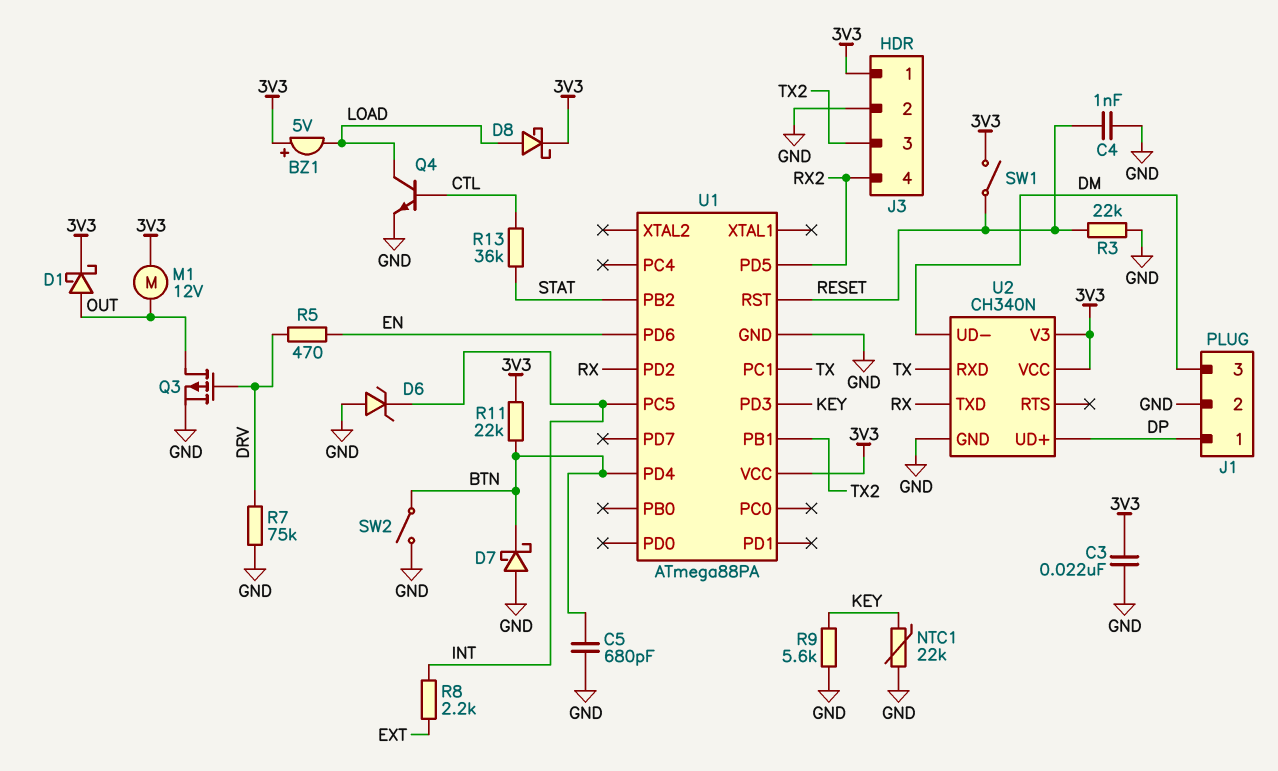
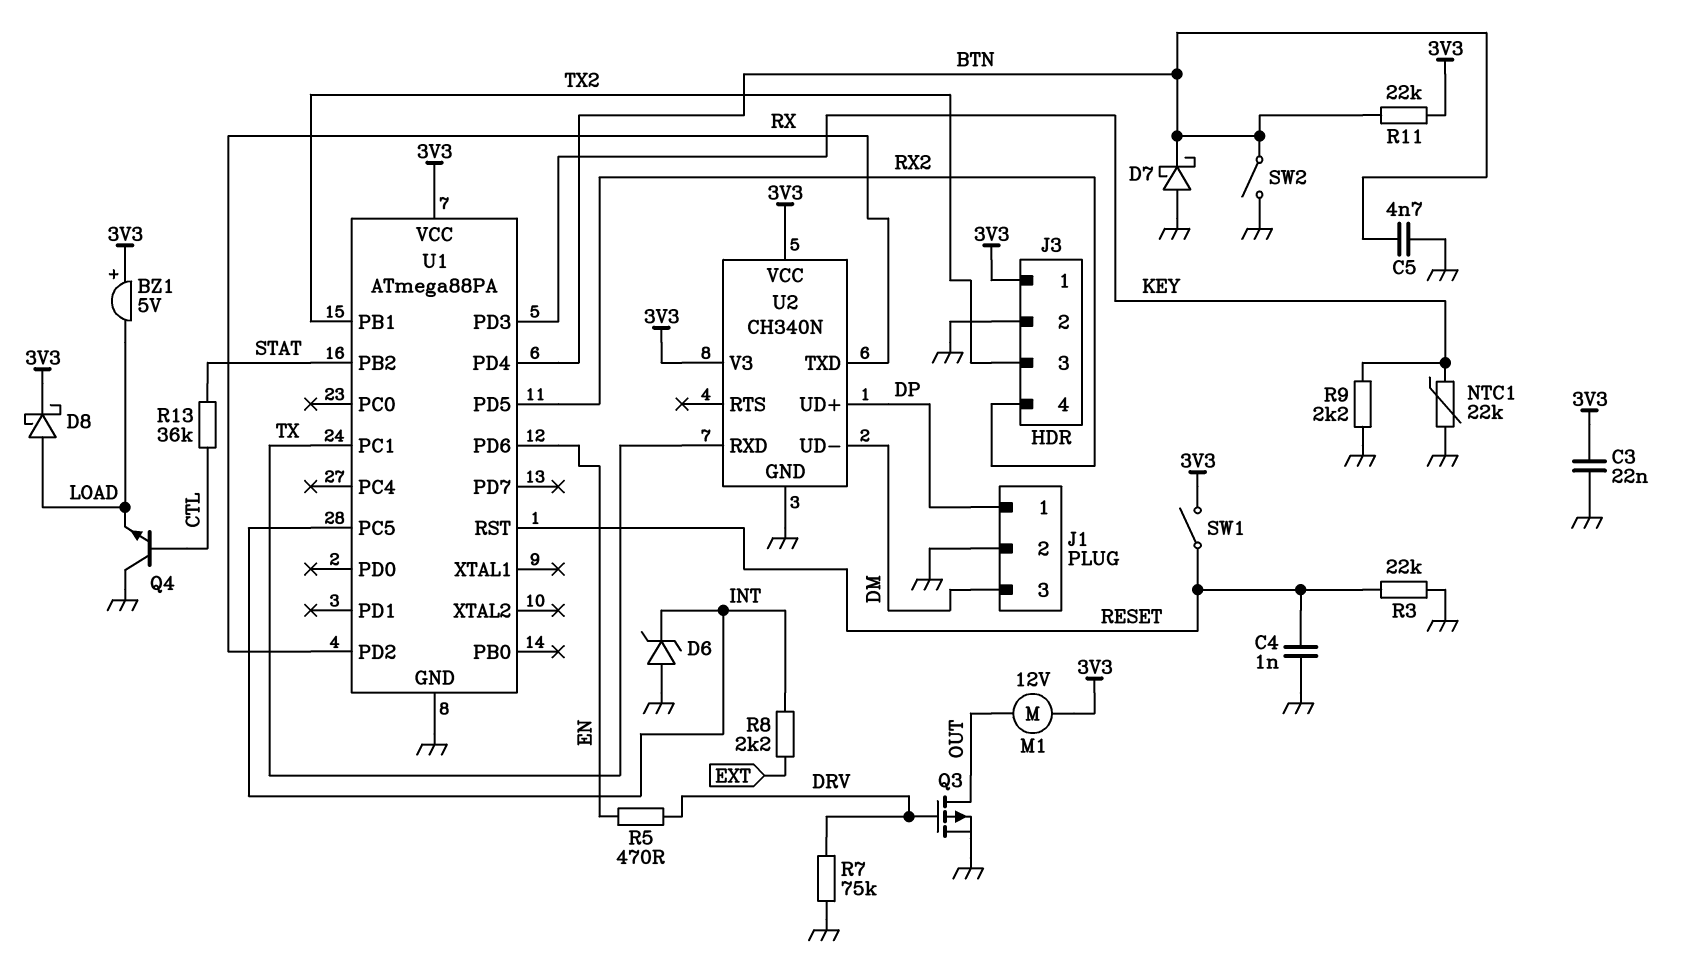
C5: 680pF (BTN, GND) -> 4.7nF (BTN, GND)
D1: schottky (A OUT, K 3V3) -> none
Q4: NPN (B CTL, C LOAD, E GND) -> NPN (B CTL, C GND, E LOAD)
R9: 5.6k (GND, KEY) -> 2.2k (GND, KEY)

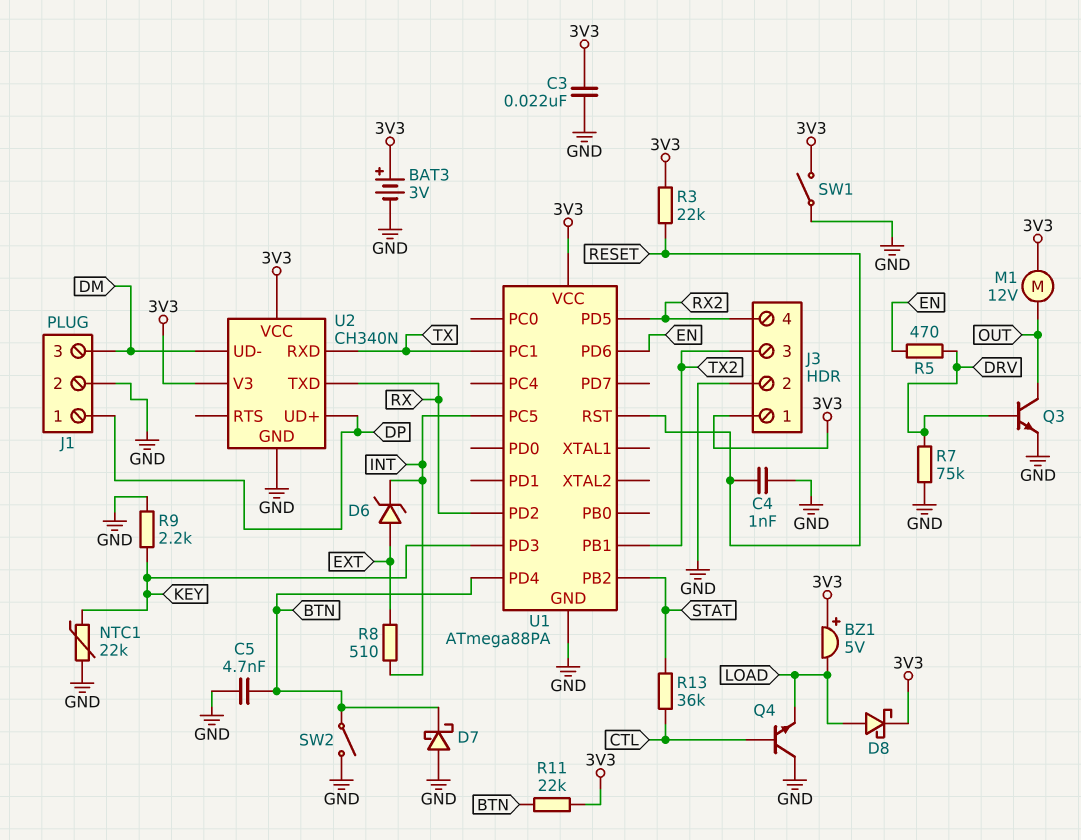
BAT3: none -> 3V (plus 3V3, minus GND)
D6: zener (A GND, K INT) -> zener (A EXT, K INT)
Q3: PMOS (G DRV, D OUT, S GND) -> NPN (B DRV, C OUT, E GND)
R3: 22k (GND, RESET) -> 22k (3V3, RESET)
R8: 2.2k (EXT, INT) -> 510 (EXT, INT)
SW1: switch (3V3, RESET) -> switch (3V3, GND)

